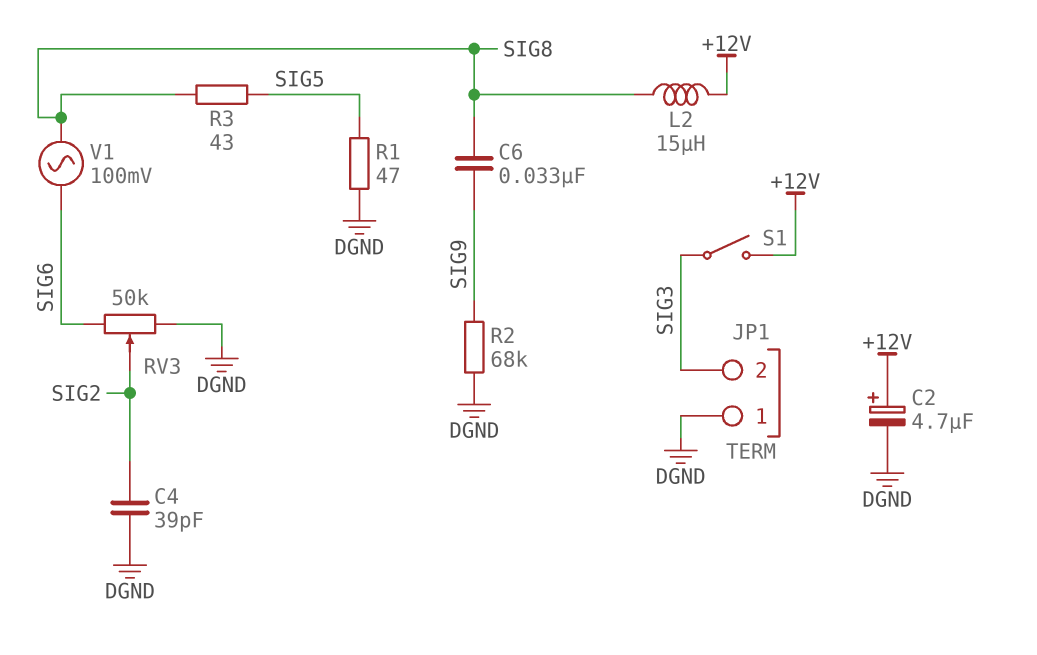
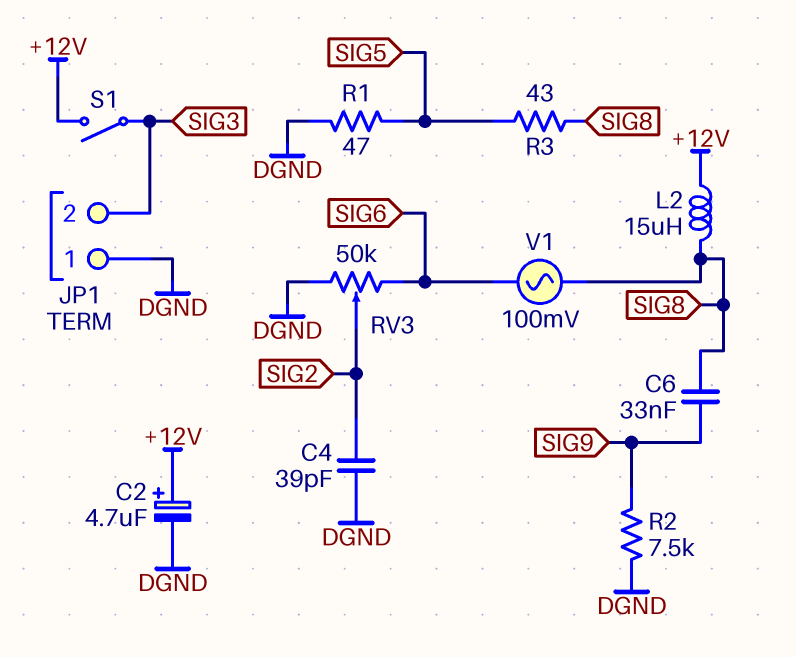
R2: 68k (DGND, SIG9) -> 7.5k (DGND, SIG9)

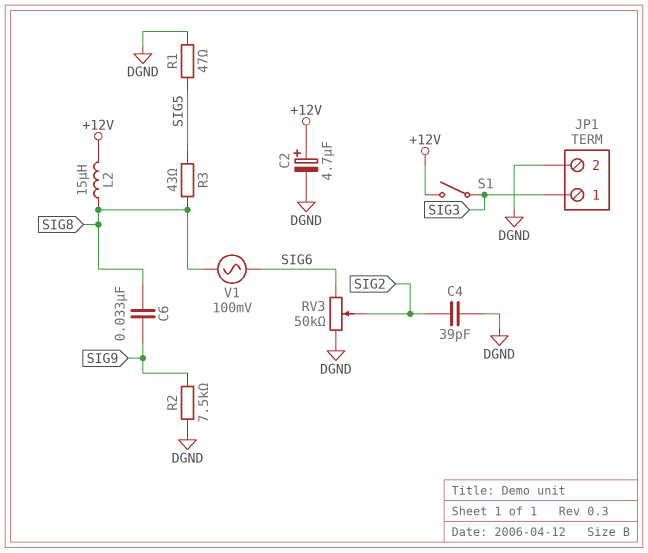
JP1 pin 1: DGND -> SIG3
JP1 pin 2: SIG3 -> DGND

